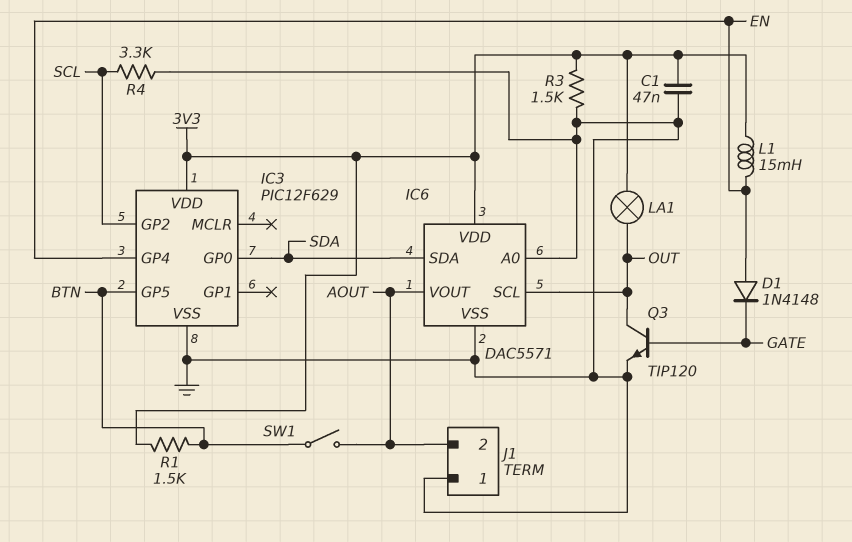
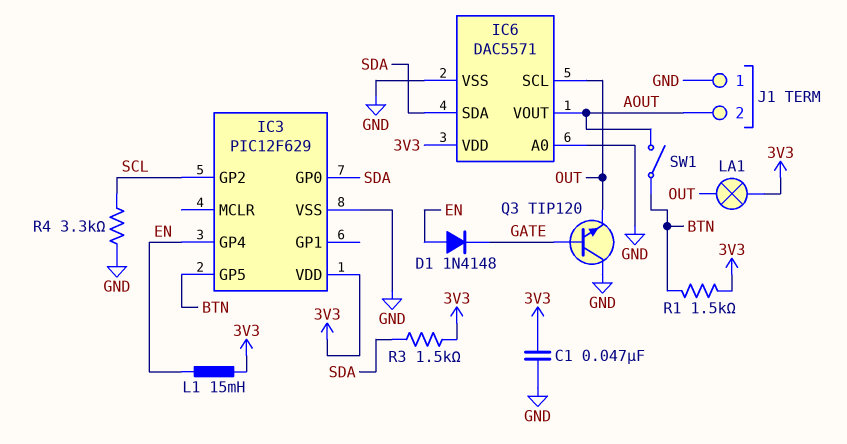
Q3: NPN TIP120 (B GATE, C OUT, E GND) -> NPN TIP120 (B GATE, C GND, E OUT)
R3: 1.5k (3V3, GND) -> 1.5k (3V3, SDA)

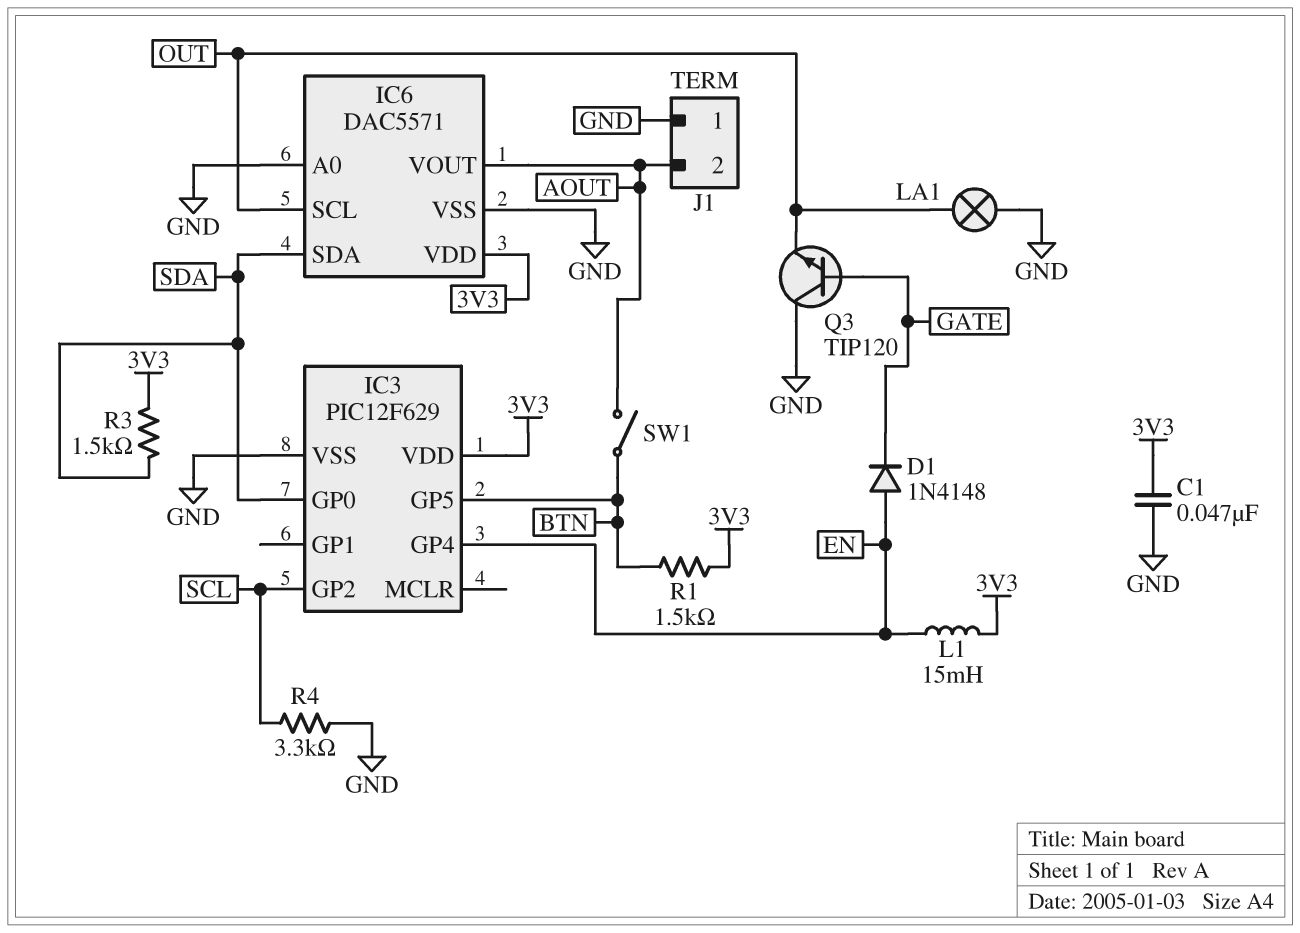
LA1: lamp (3V3, OUT) -> lamp (GND, OUT)

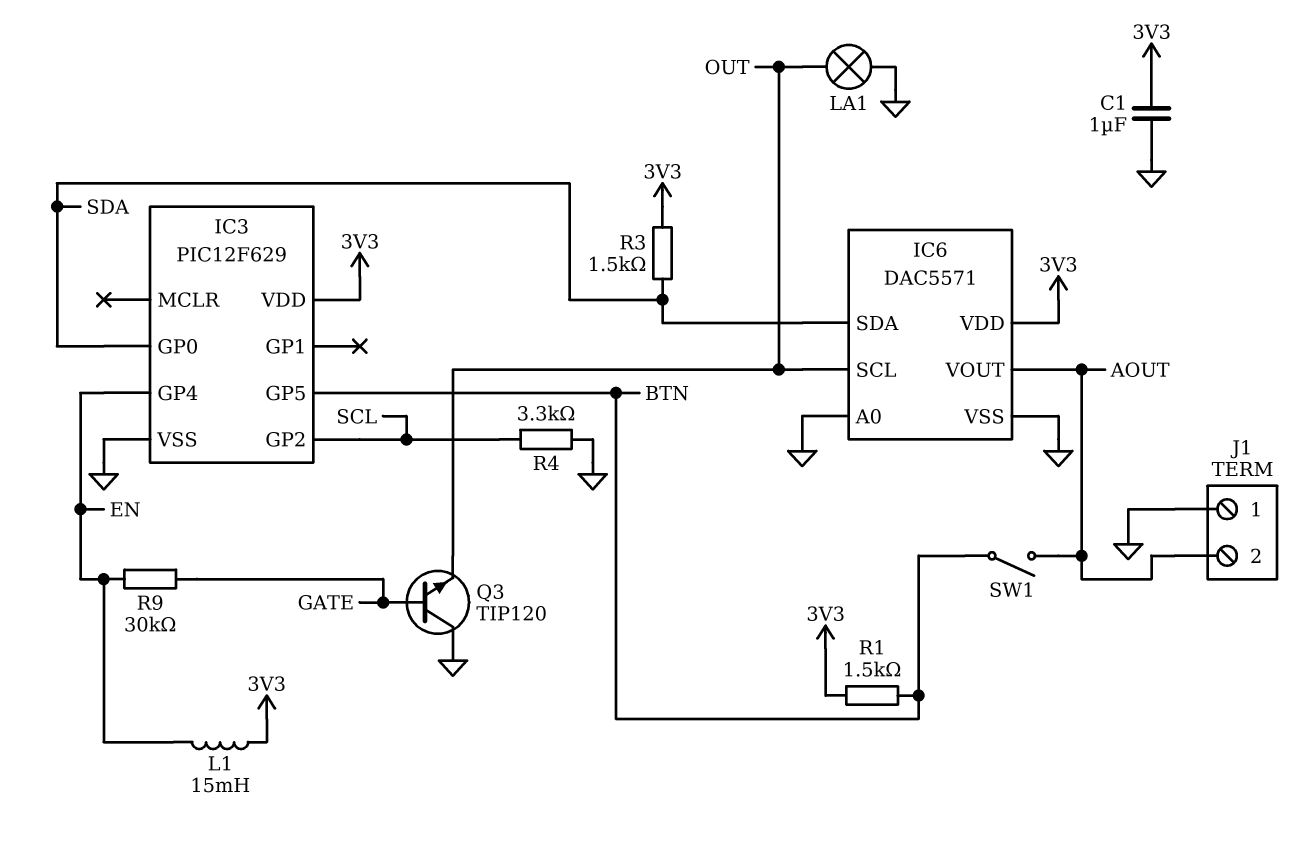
C1: 47nF (3V3, GND) -> 1uF (3V3, GND)
D1: diode 1N4148 (A EN, K GATE) -> none
R9: none -> 30k (EN, GATE)

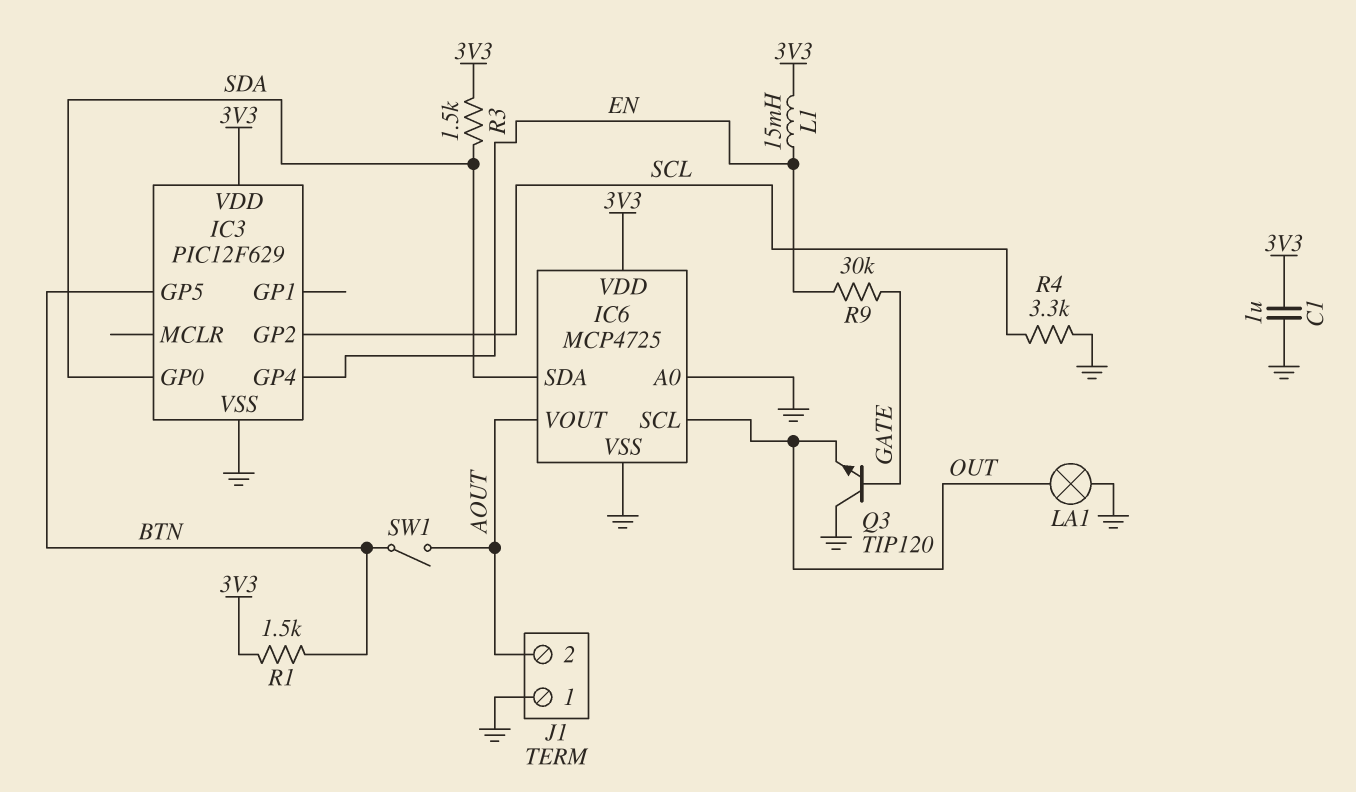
IC6: DAC5571 -> MCP4725

